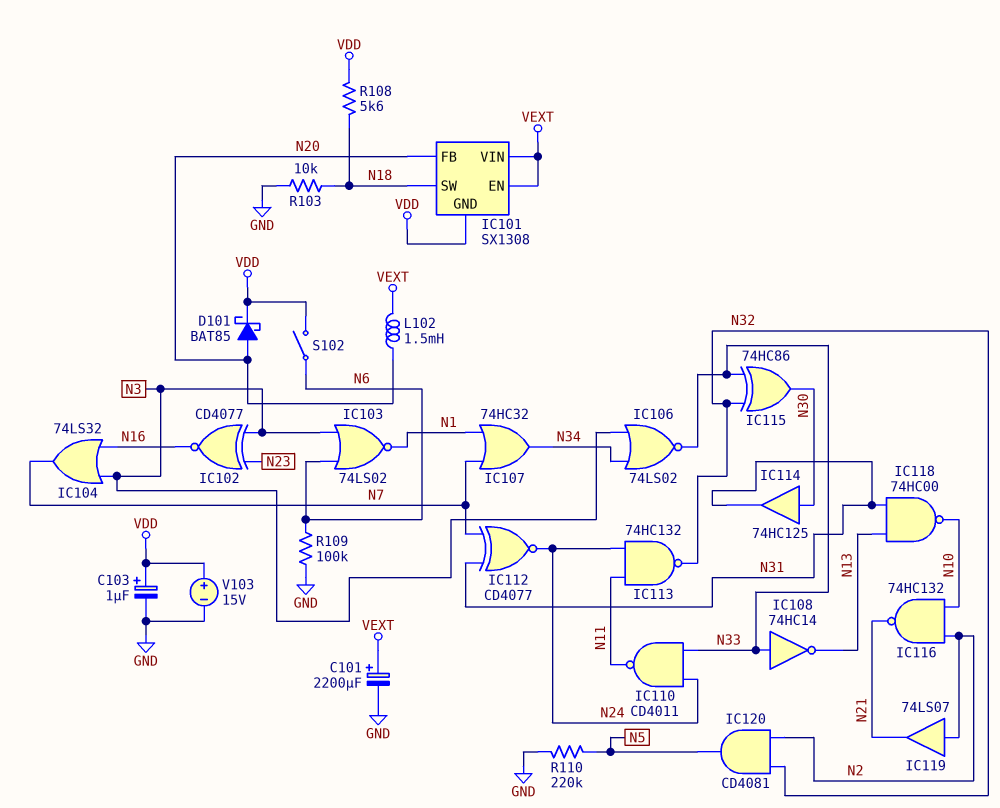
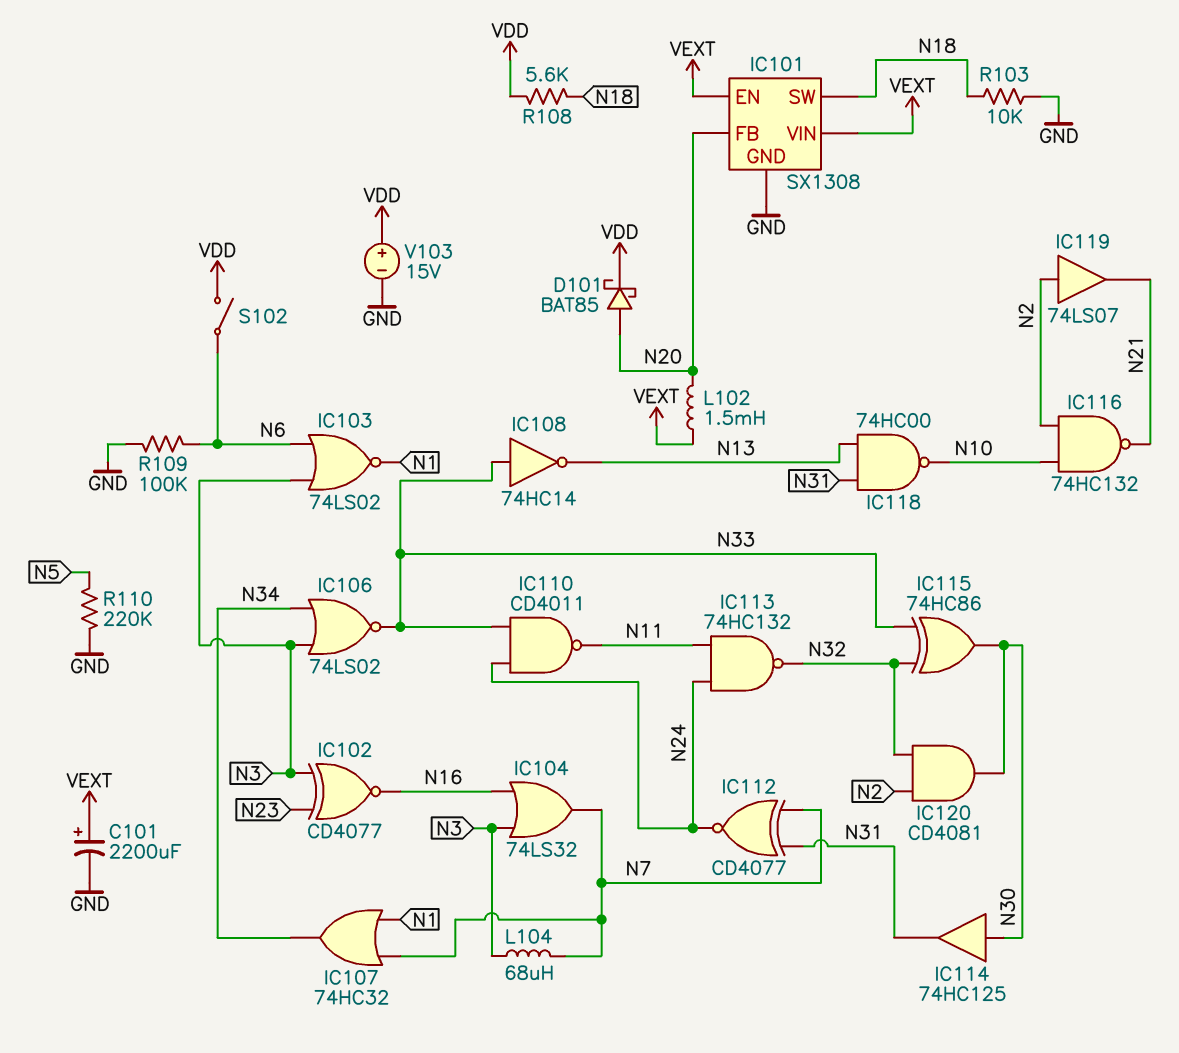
C103: 1uF (plus VDD, minus GND) -> none
IC101 pin GND: VDD -> GND
IC120: AND CD4081 (in N2, in N32, out N5) -> AND CD4081 (in N2, in N32, out N30)
L104: none -> 68uH (N3, N7)

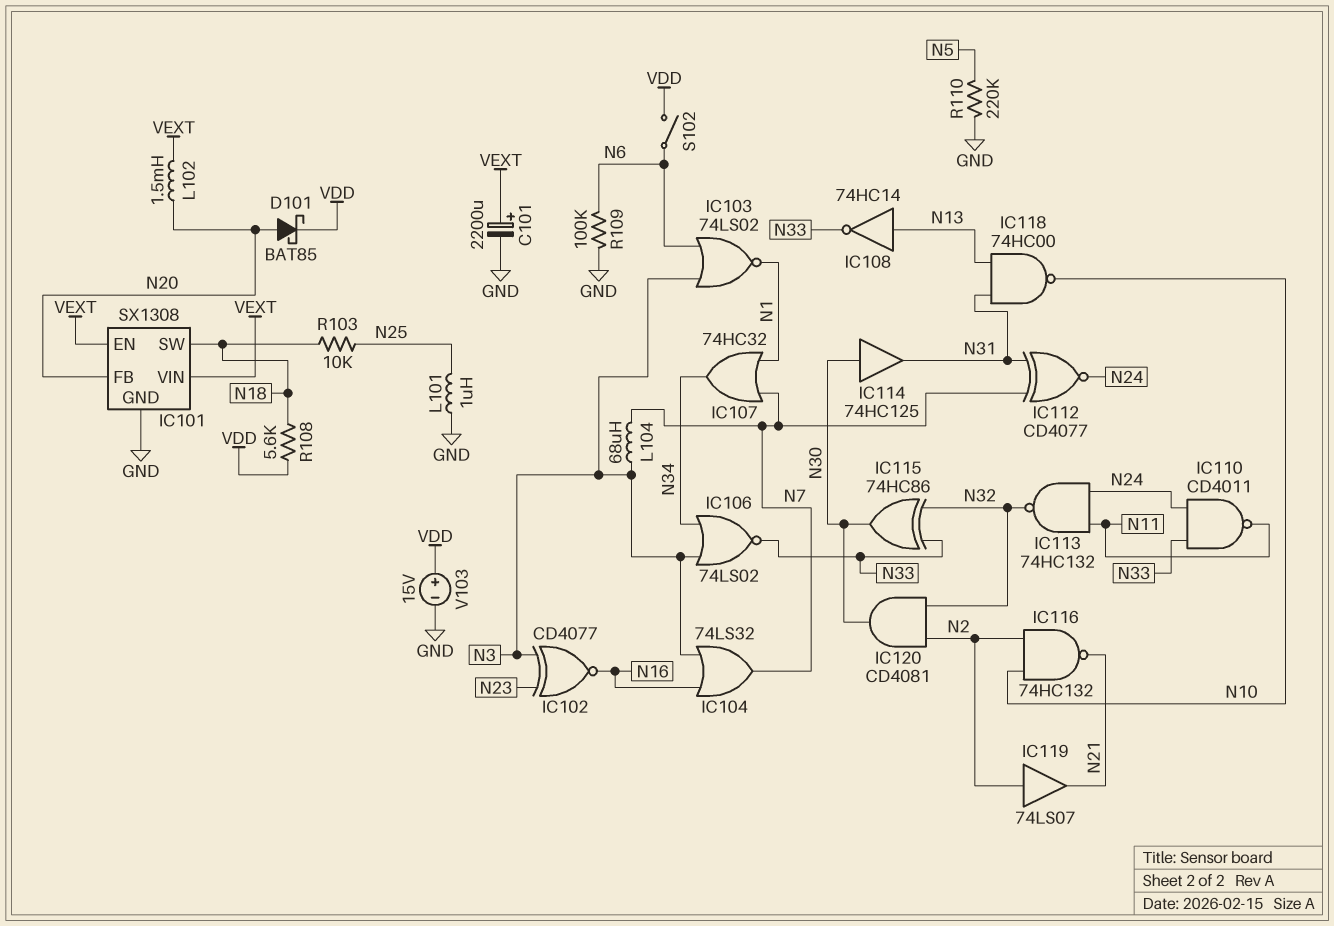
IC108: NOT 74HC14 (in N33, out N13) -> NOT 74HC14 (in N13, out N33)
L101: none -> 1uH (GND, N25)
R103: 10k (GND, N18) -> 10k (N18, N25)

